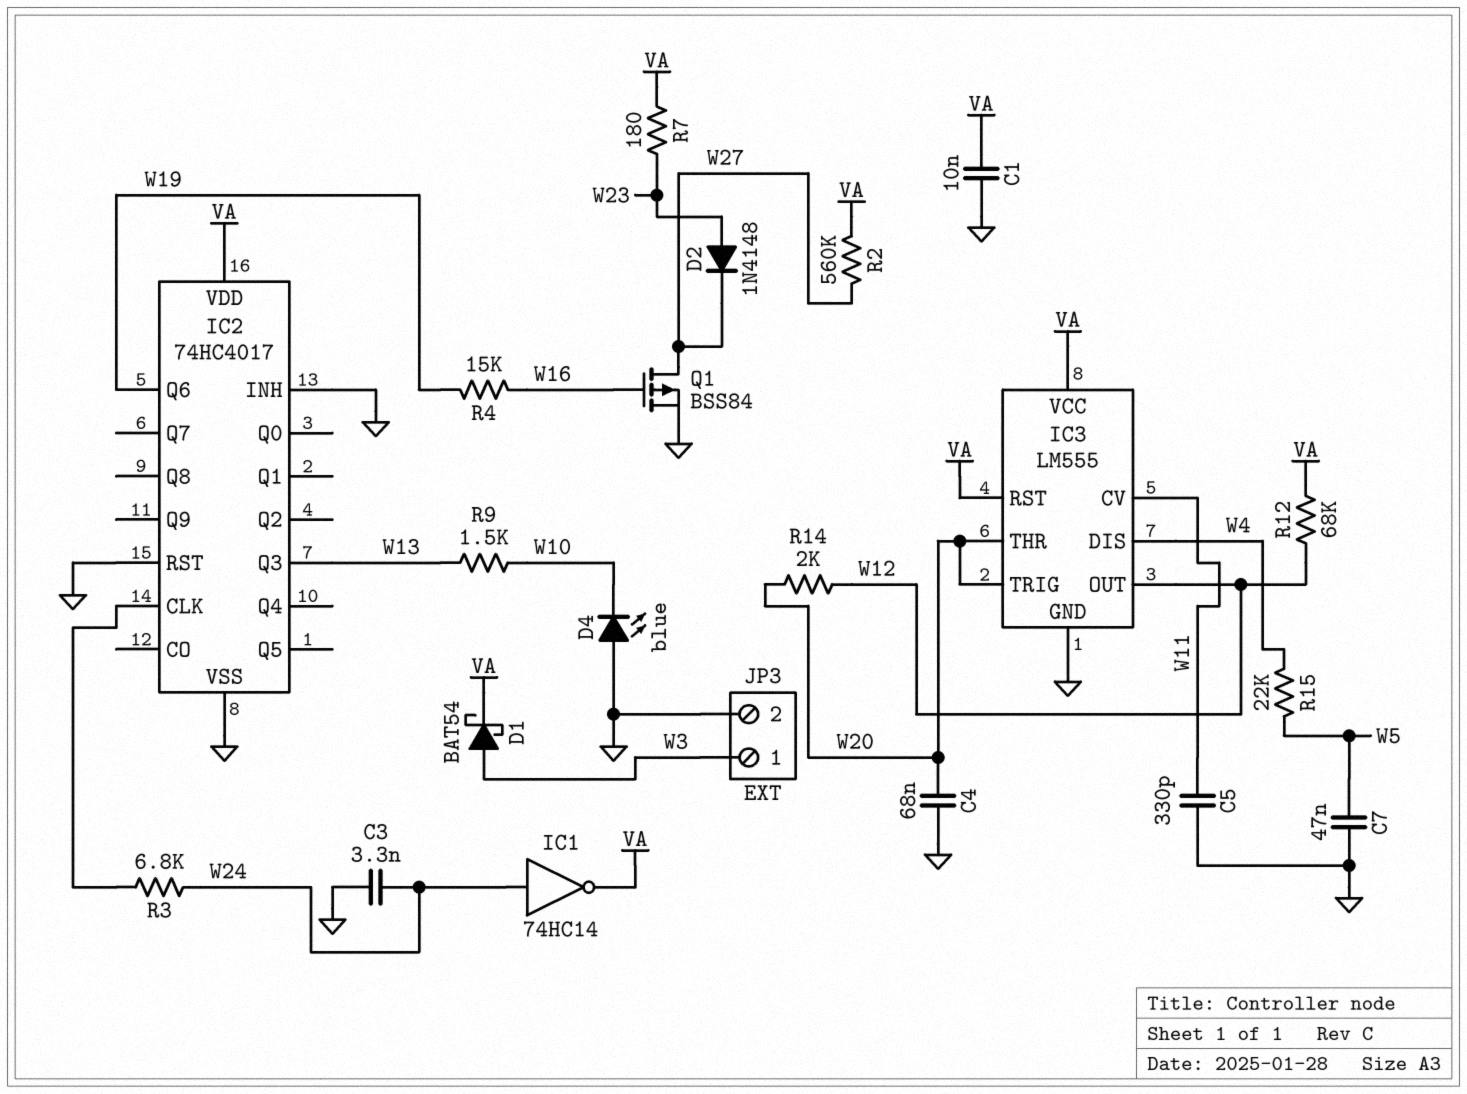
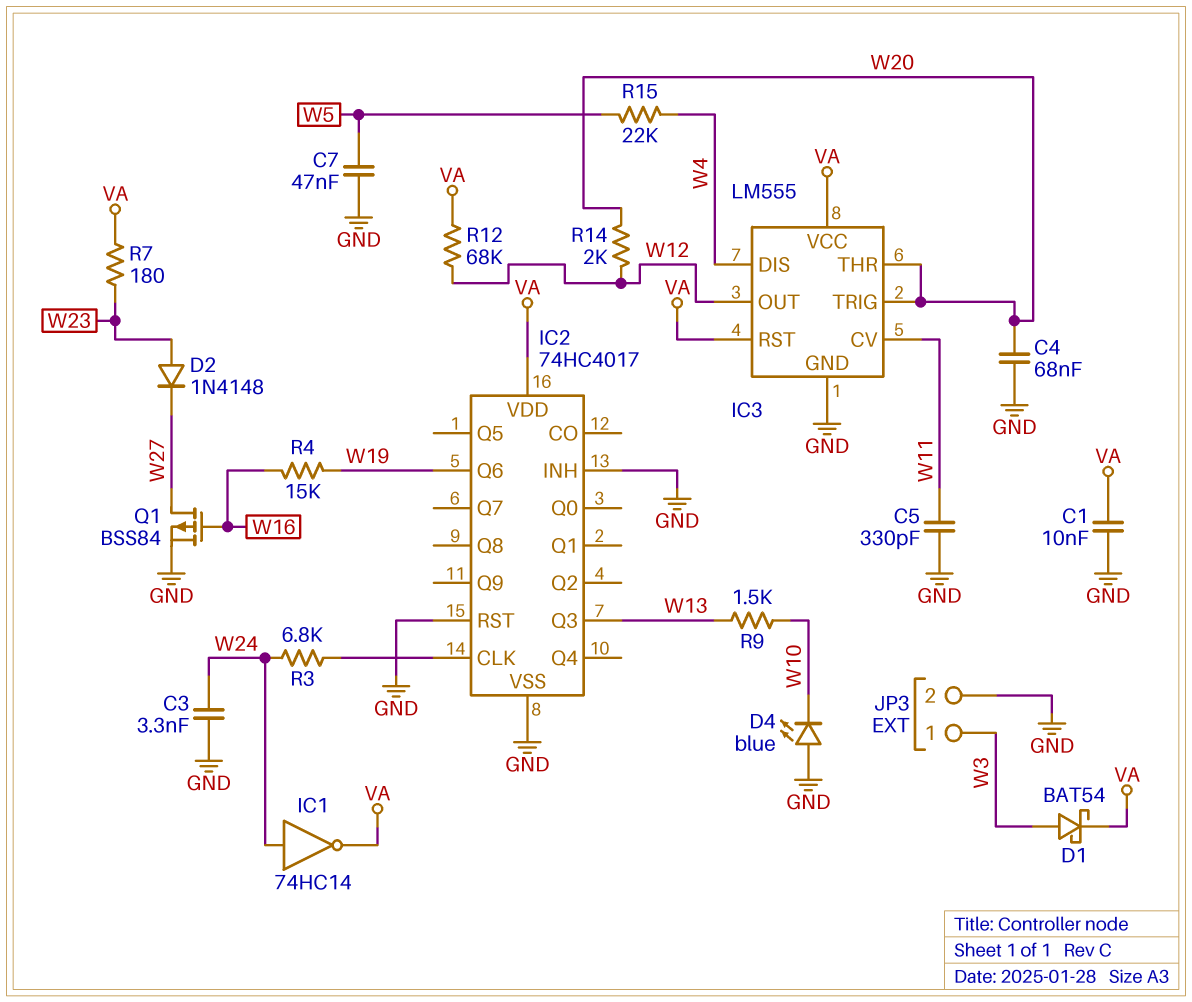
R2: 560k (VA, W27) -> none

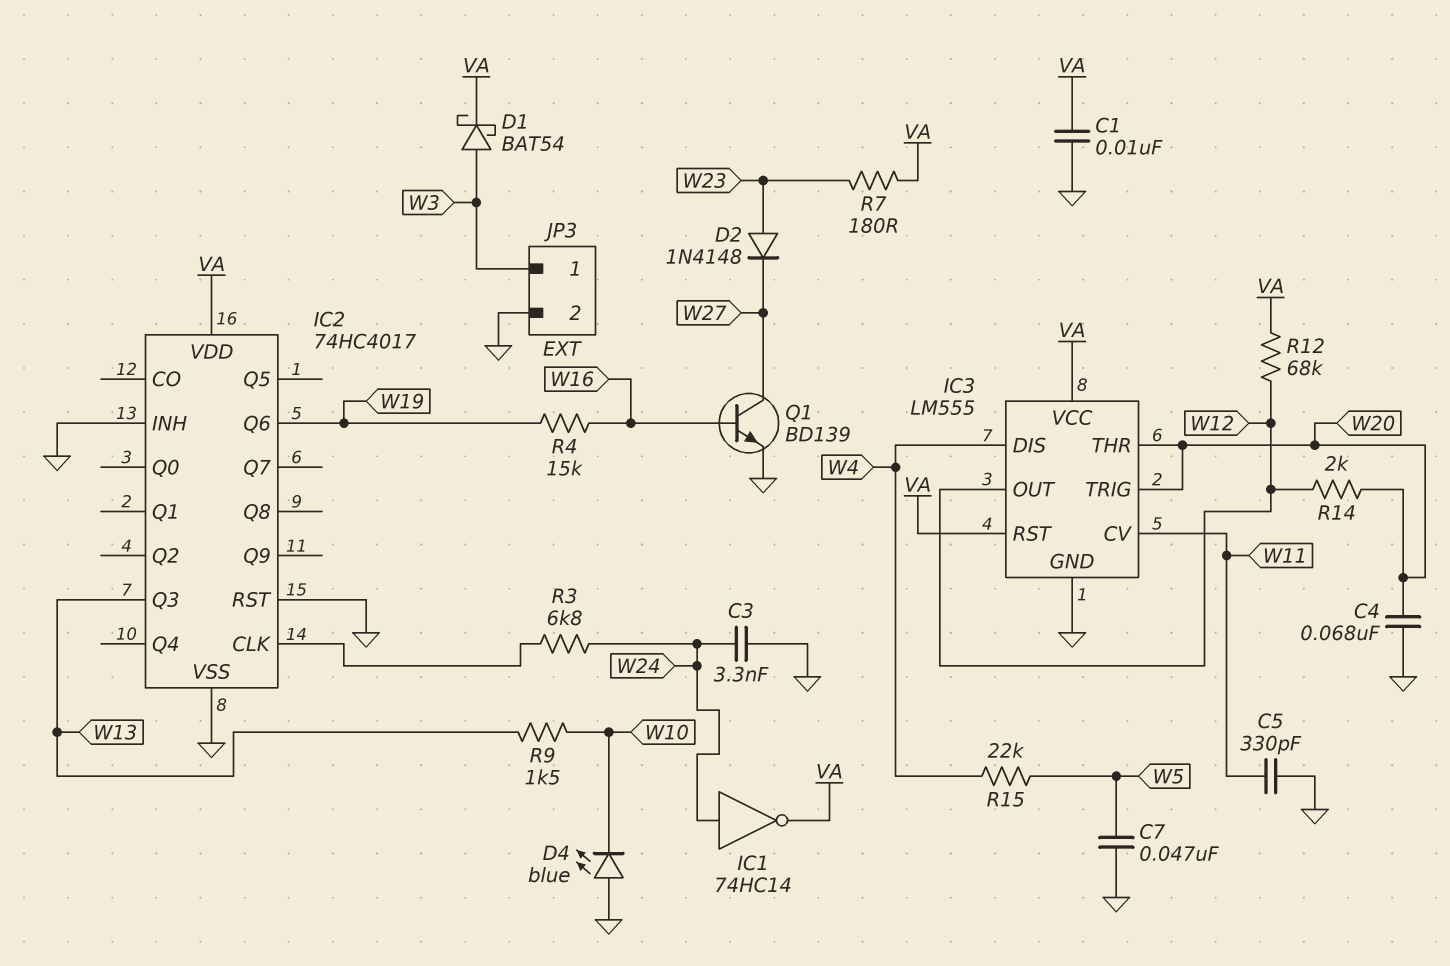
Q1: PMOS BSS84 (G W16, D W27, S GND) -> NPN BD139 (B W16, C W27, E GND)

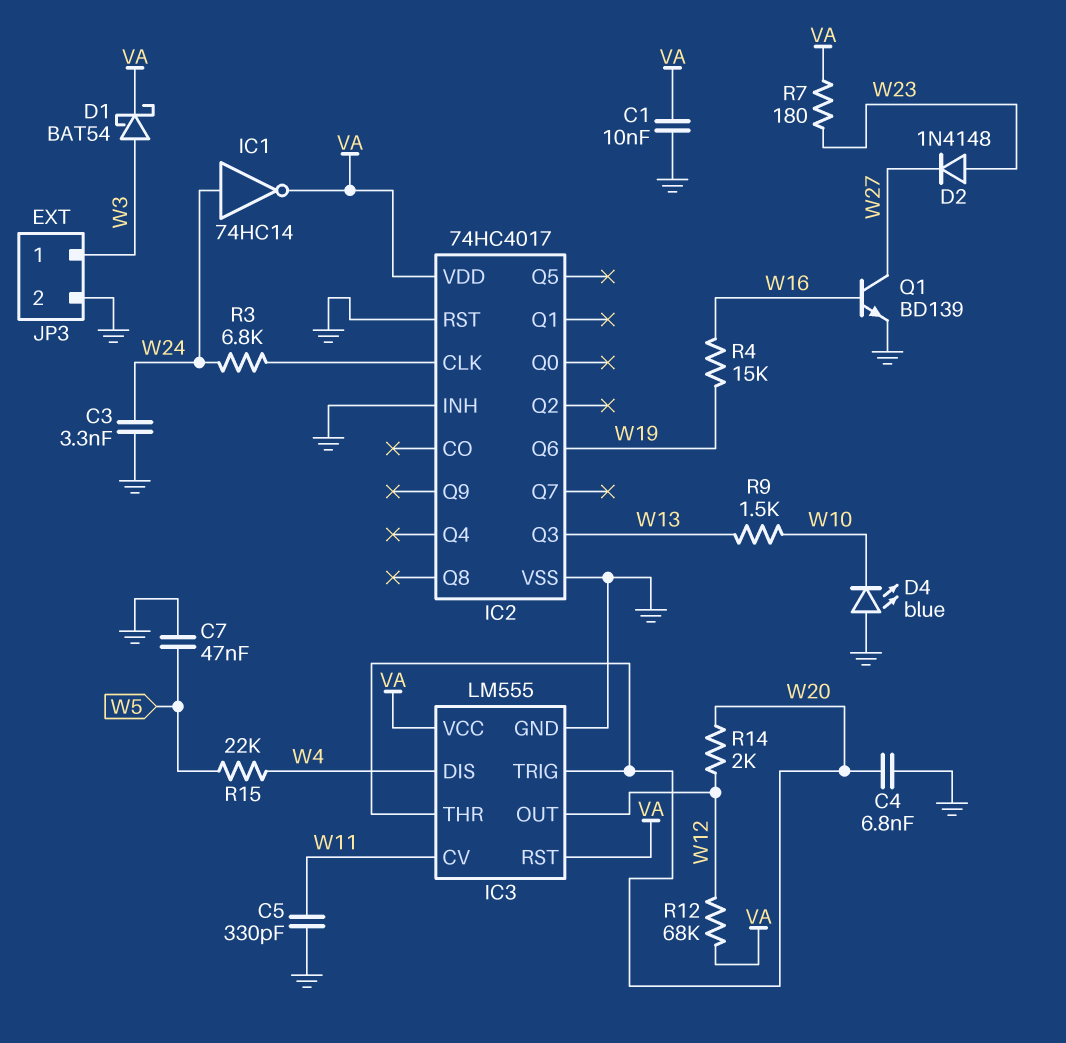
C4: 68nF (GND, W20) -> 6.8nF (GND, W20)

